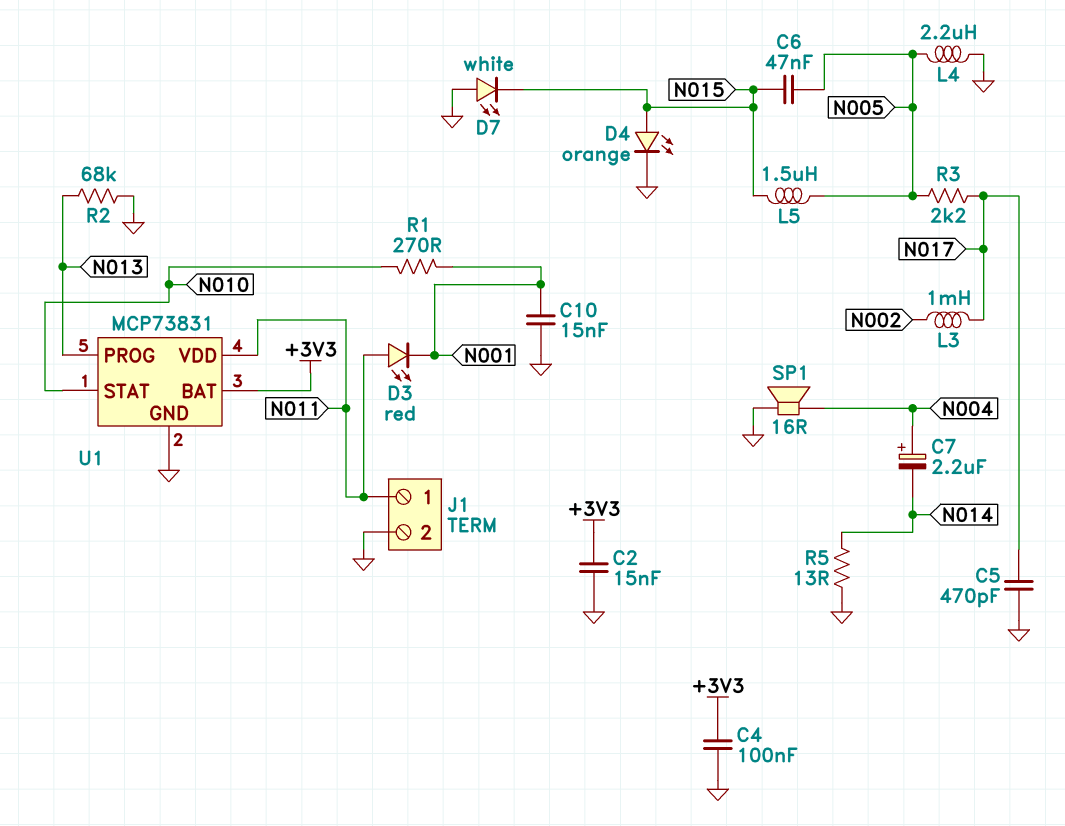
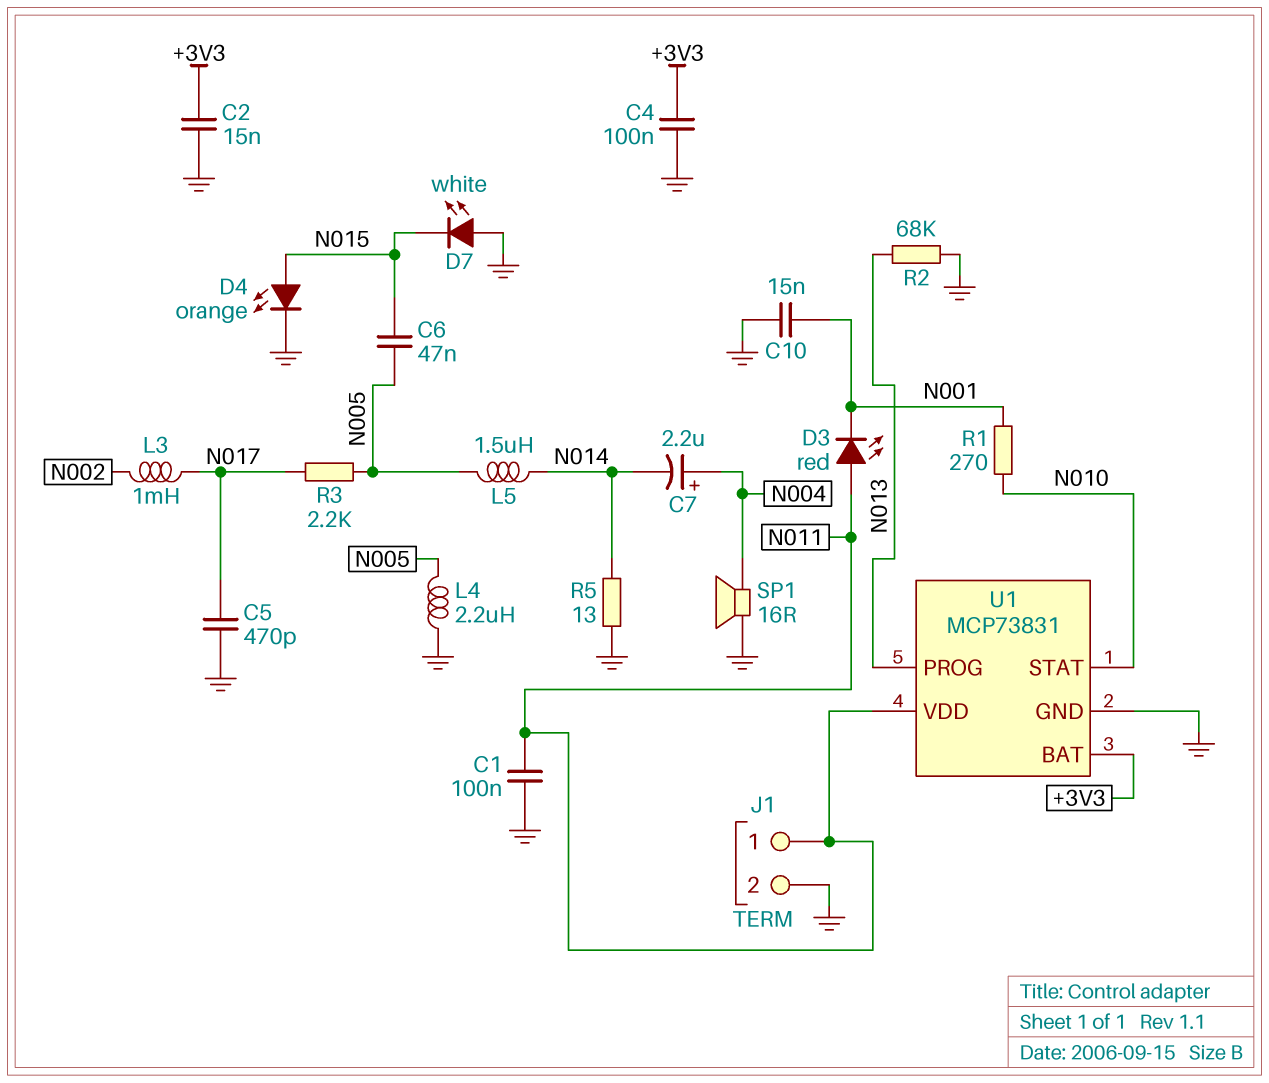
C1: none -> 100nF (GND, N011)
L5: 1.5uH (N005, N015) -> 1.5uH (N005, N014)

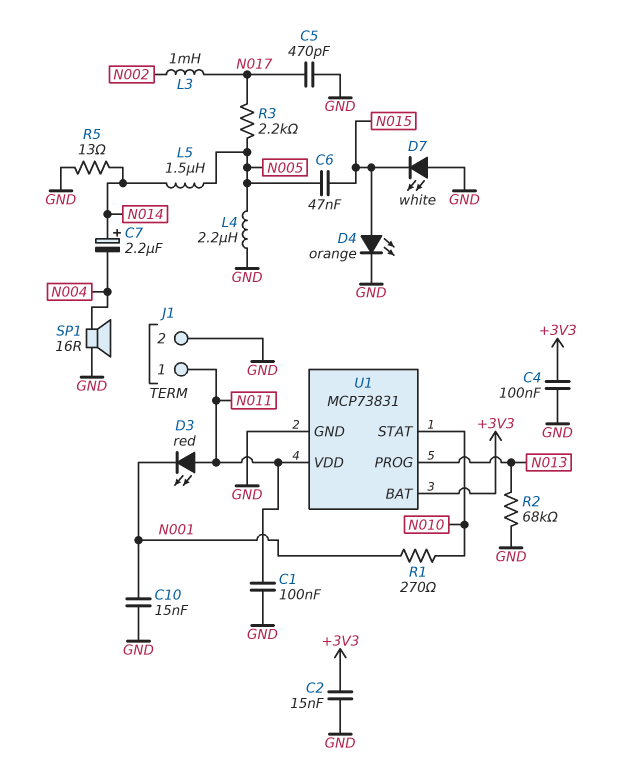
C7: 2.2uF (plus N004, minus N014) -> 2.2uF (plus N014, minus N004)

